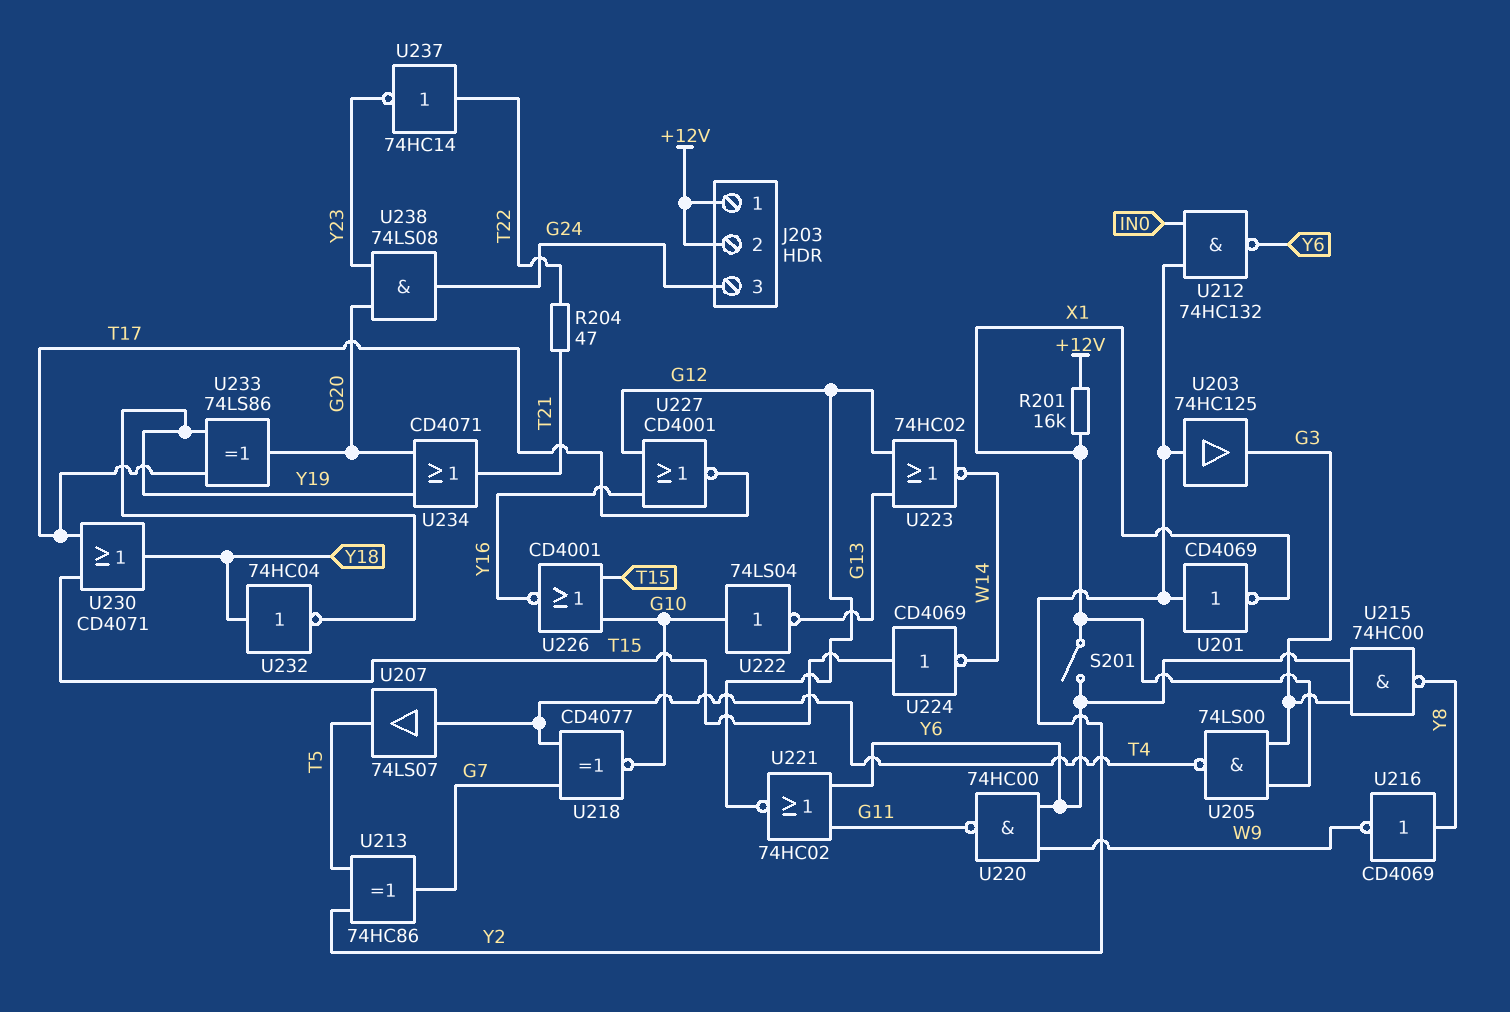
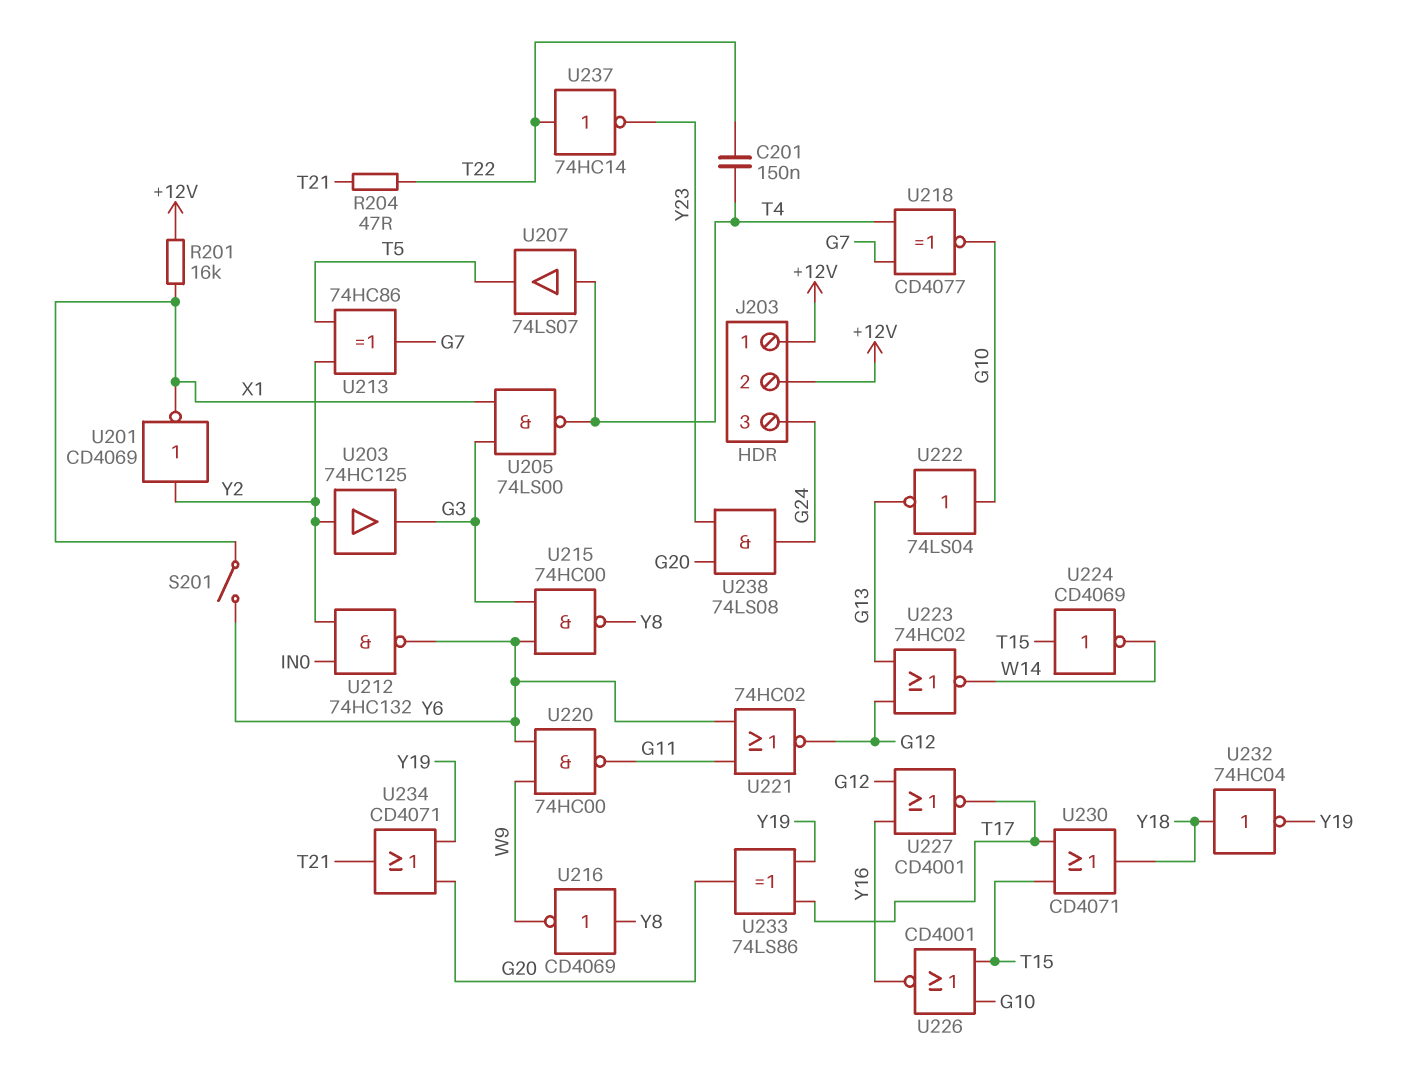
C201: none -> 150nF (T4, T22)

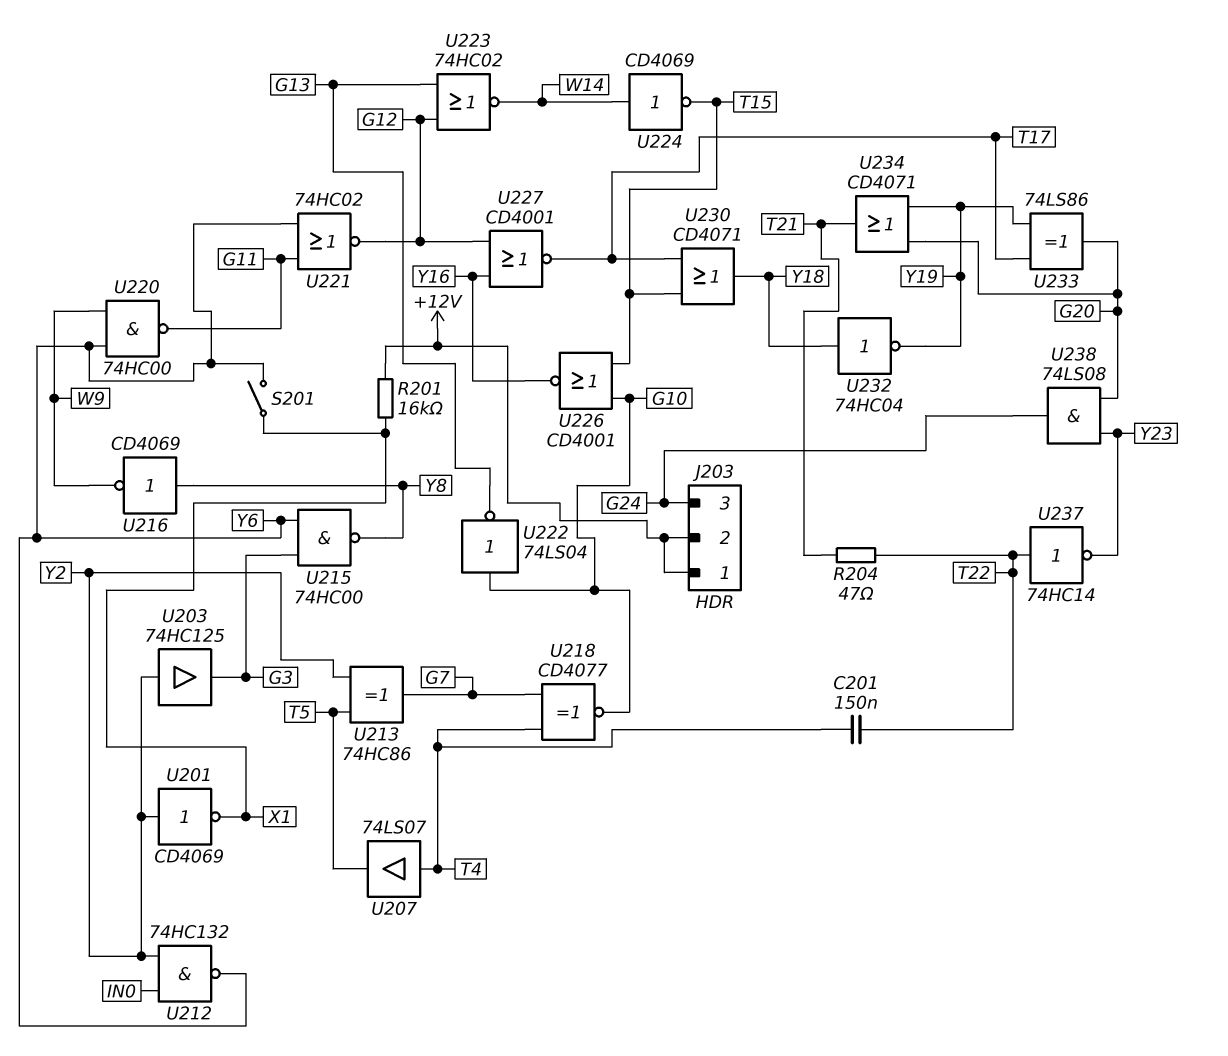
U205: NAND 74LS00 (in G3, in X1, out T4) -> none
U224: NOT CD4069 (in T15, out W14) -> NOT CD4069 (in W14, out T15)

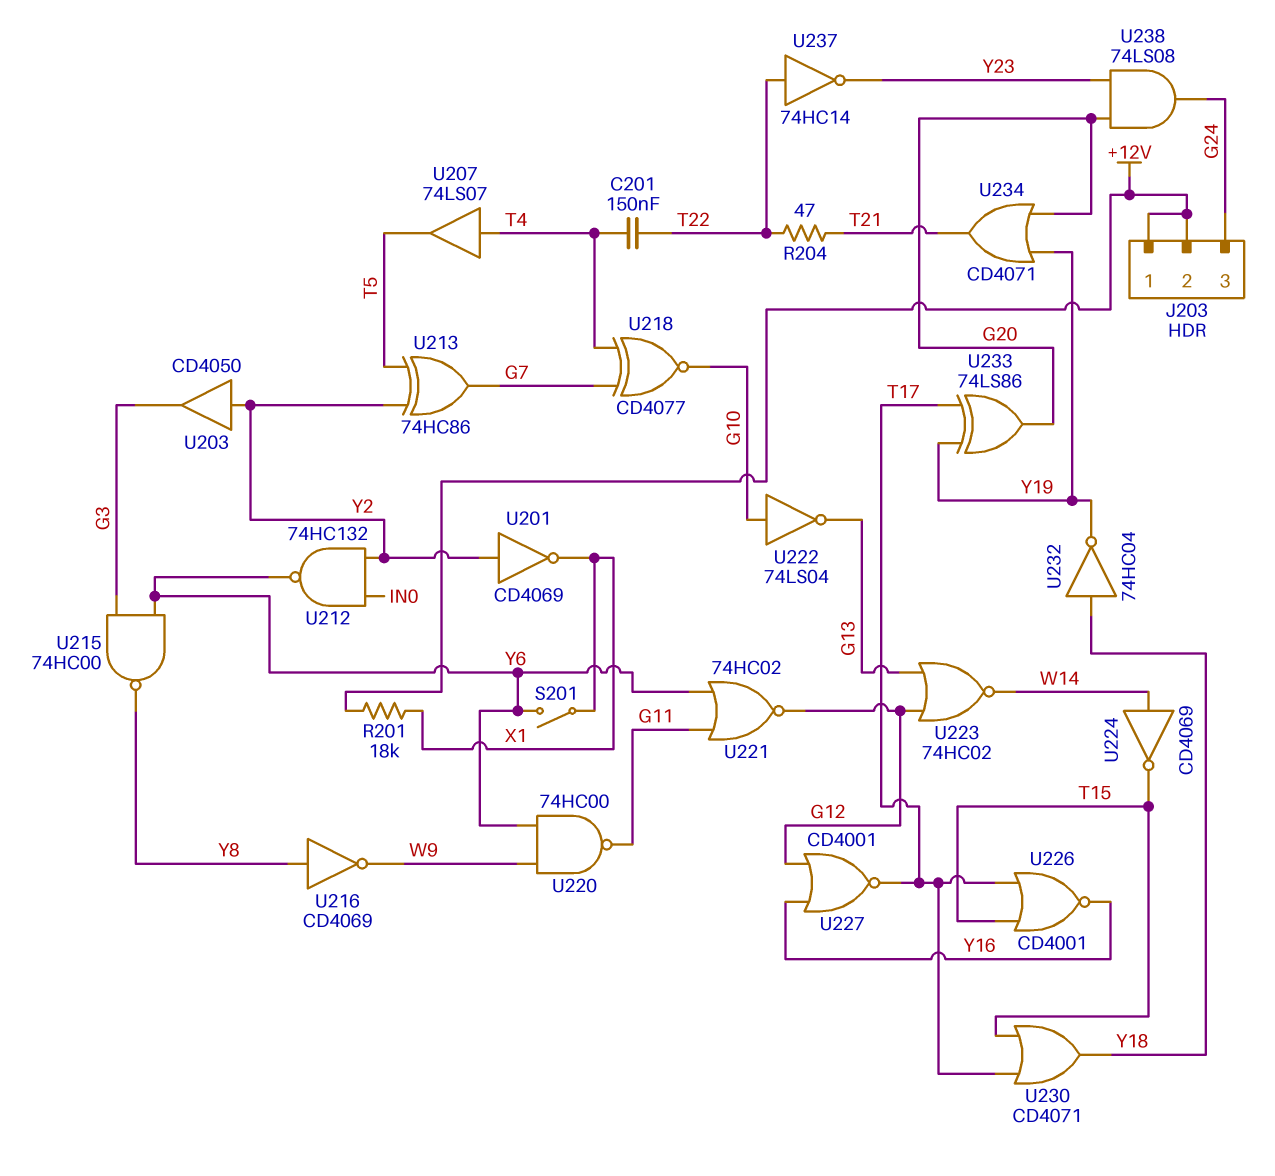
R201: 16k (+12V, X1) -> 18k (+12V, X1)
U203: buffer 74HC125 (in Y2, out G3) -> buffer CD4050 (in Y2, out G3)
U226: NOR CD4001 (in G10, in T15, out Y16) -> NOR CD4001 (in T15, in T17, out Y16)

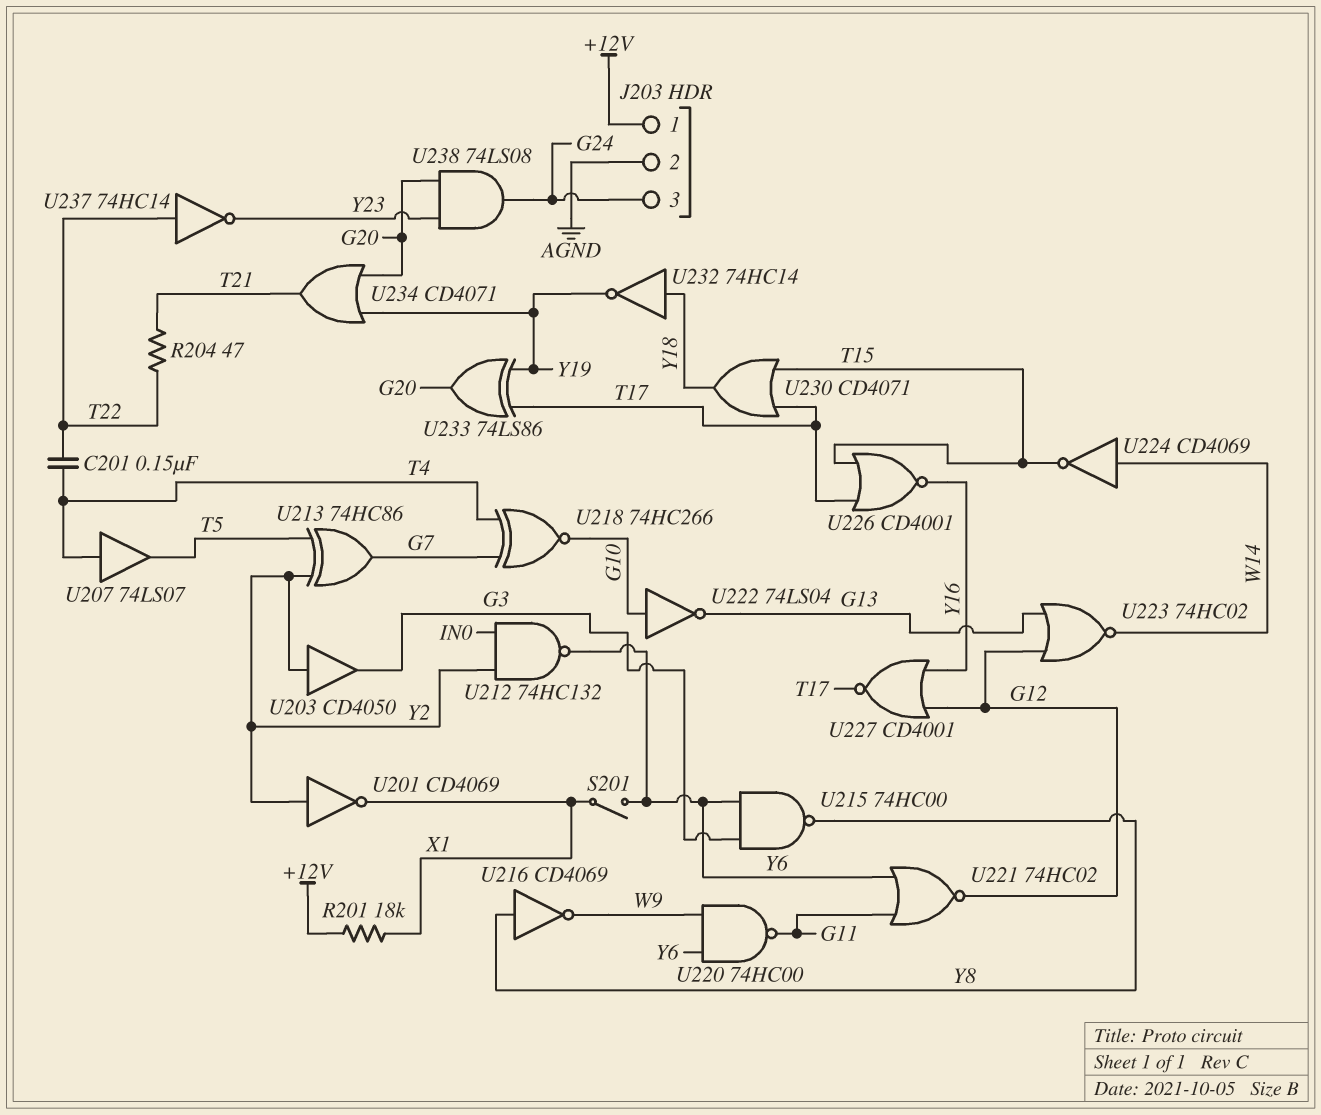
J203 pin 2: +12V -> AGND
U218: XNOR CD4077 (in G7, in T4, out G10) -> XNOR 74HC266 (in G7, in T4, out G10)
U232: NOT 74HC04 (in Y18, out Y19) -> NOT 74HC14 (in Y18, out Y19)

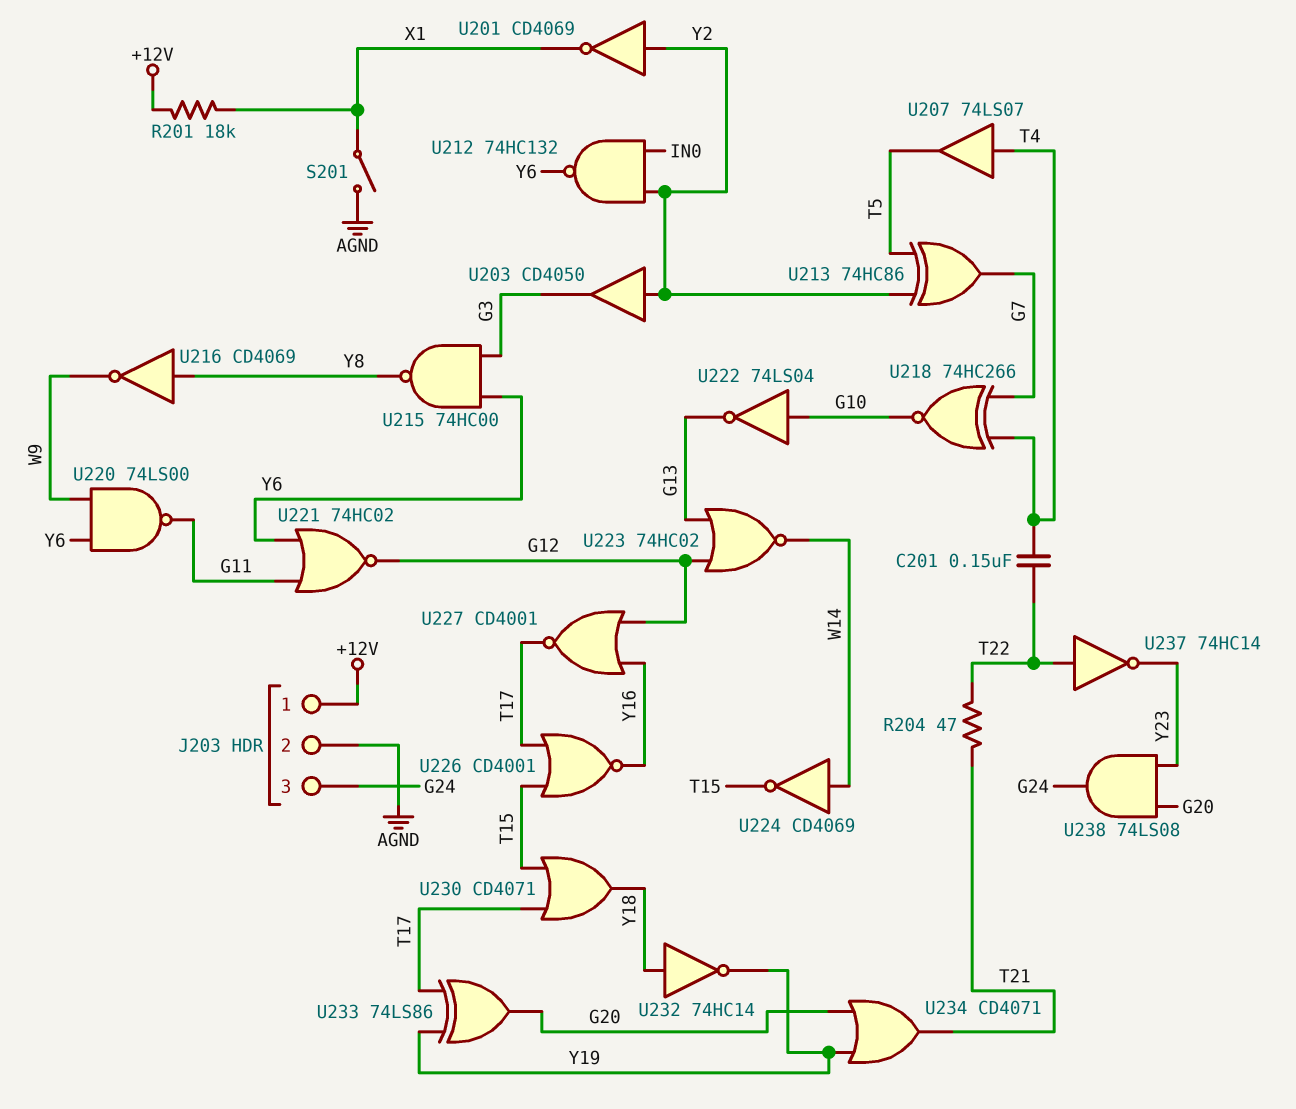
S201: switch (X1, Y6) -> switch (AGND, X1)
U220: NAND 74HC00 (in W9, in Y6, out G11) -> NAND 74LS00 (in W9, in Y6, out G11)

